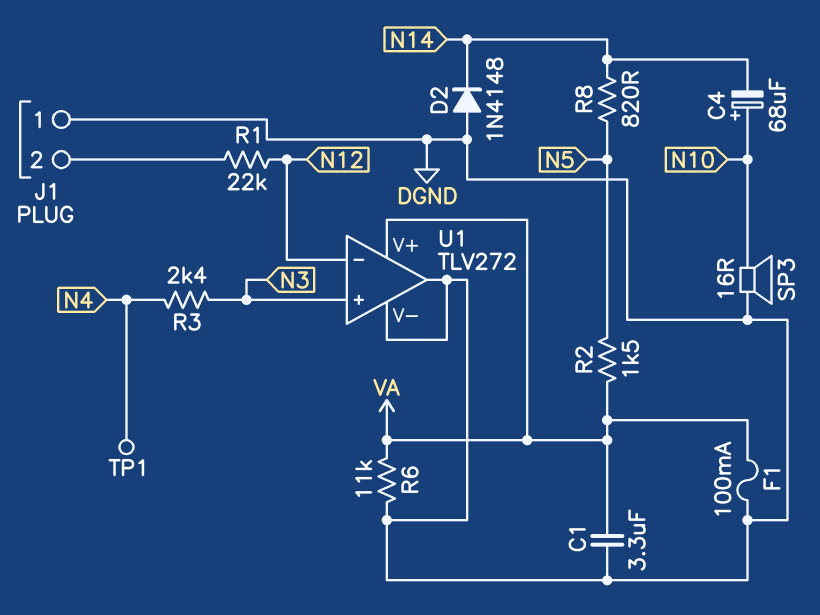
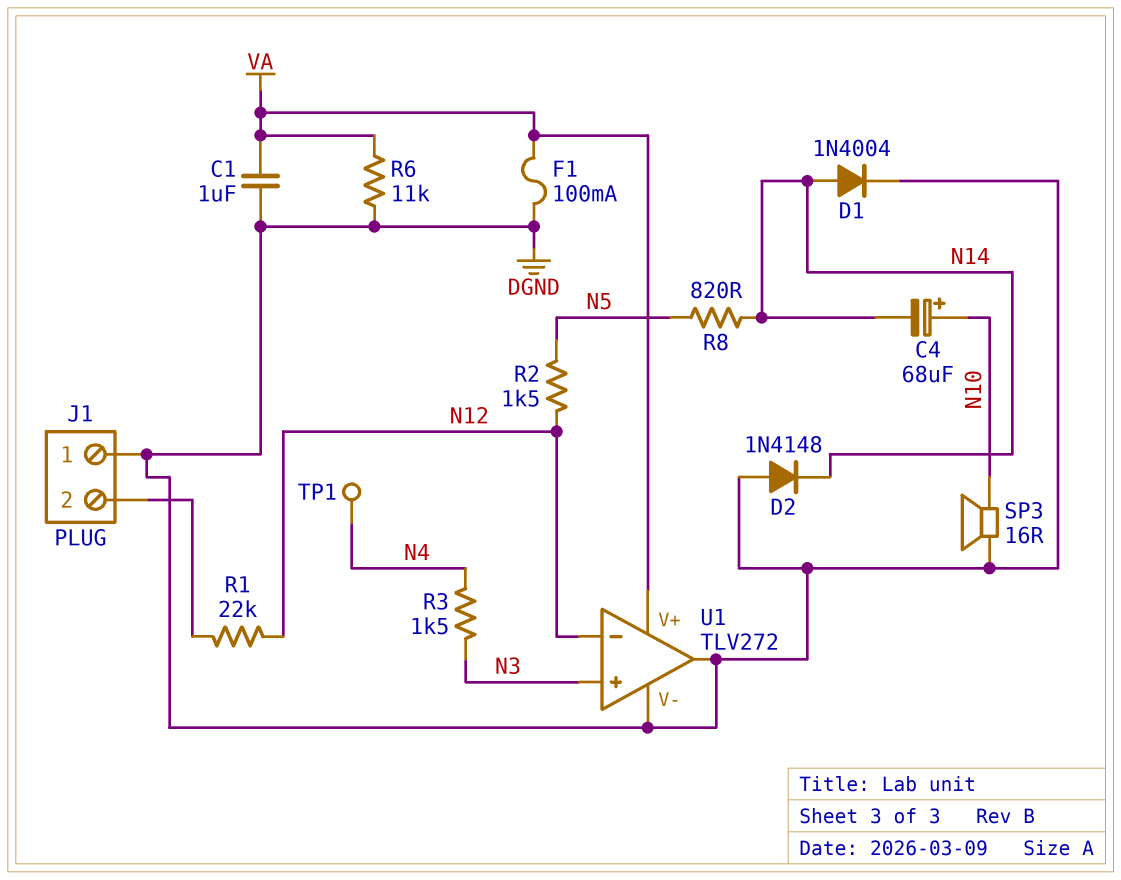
C1: 3.3uF (DGND, VA) -> 1uF (DGND, VA)
D1: none -> diode 1N4004 (A N14, K DGND)
R2: 1.5k (N5, VA) -> 1.5k (N5, N12)
R3: 2.4k (N3, N4) -> 1.5k (N3, N4)

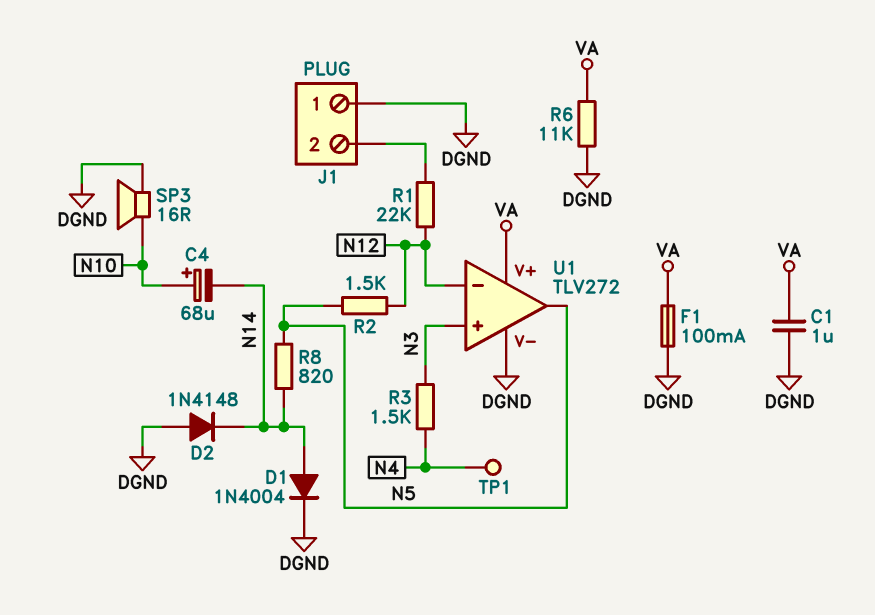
U1 pin out: DGND -> N5

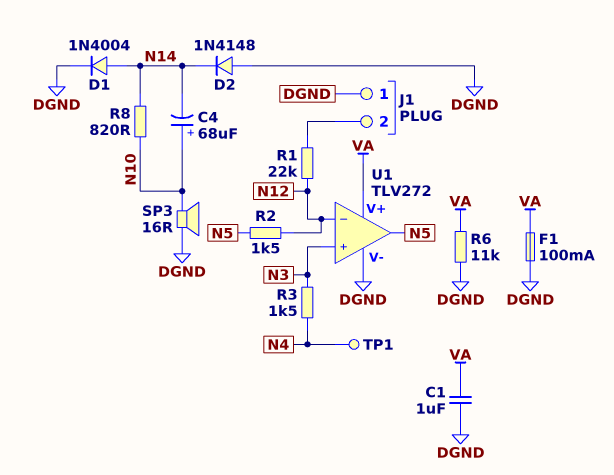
R8: 820 (N5, N14) -> 820 (N10, N14)

